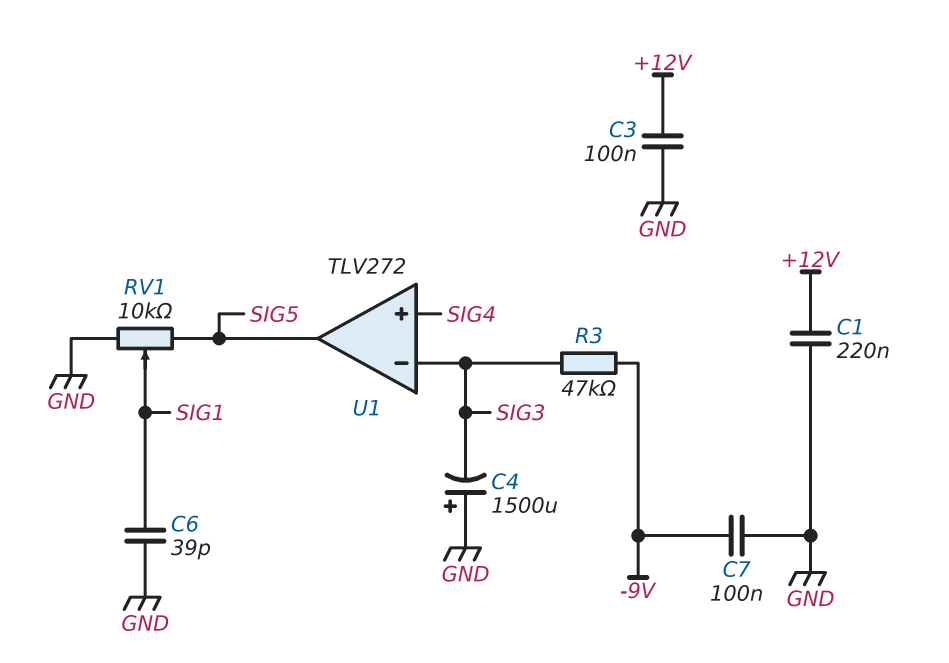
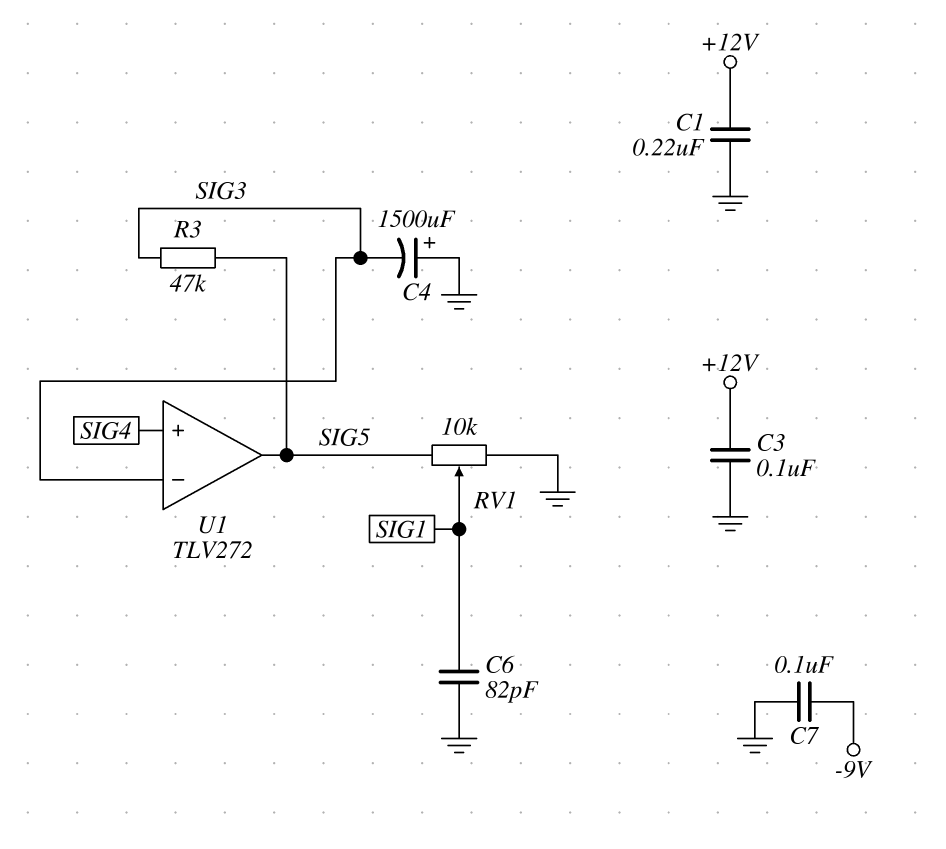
C6: 39pF (GND, SIG1) -> 82pF (GND, SIG1)
R3: 47k (-9V, SIG3) -> 47k (SIG3, SIG5)

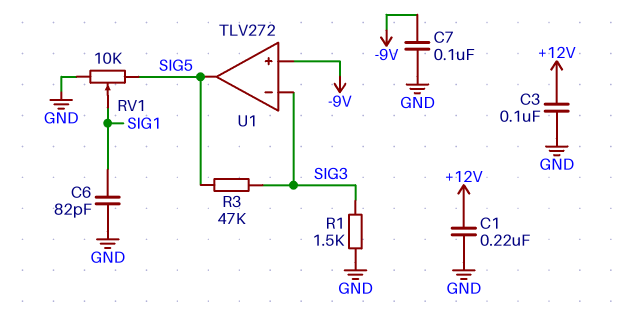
C4: 1500uF (plus GND, minus SIG3) -> none
R1: none -> 1.5k (GND, SIG3)
U1 pin in+: SIG4 -> -9V

